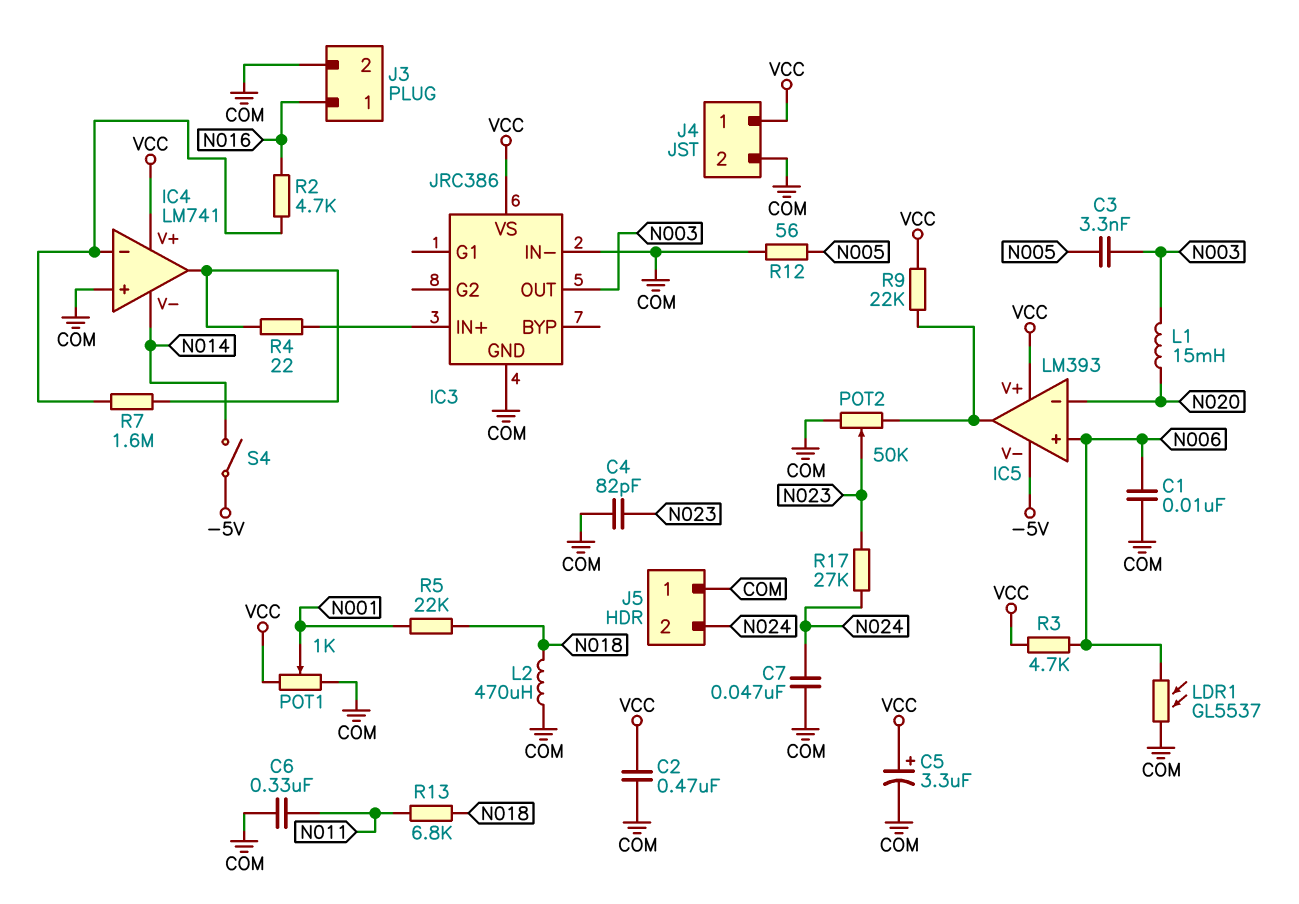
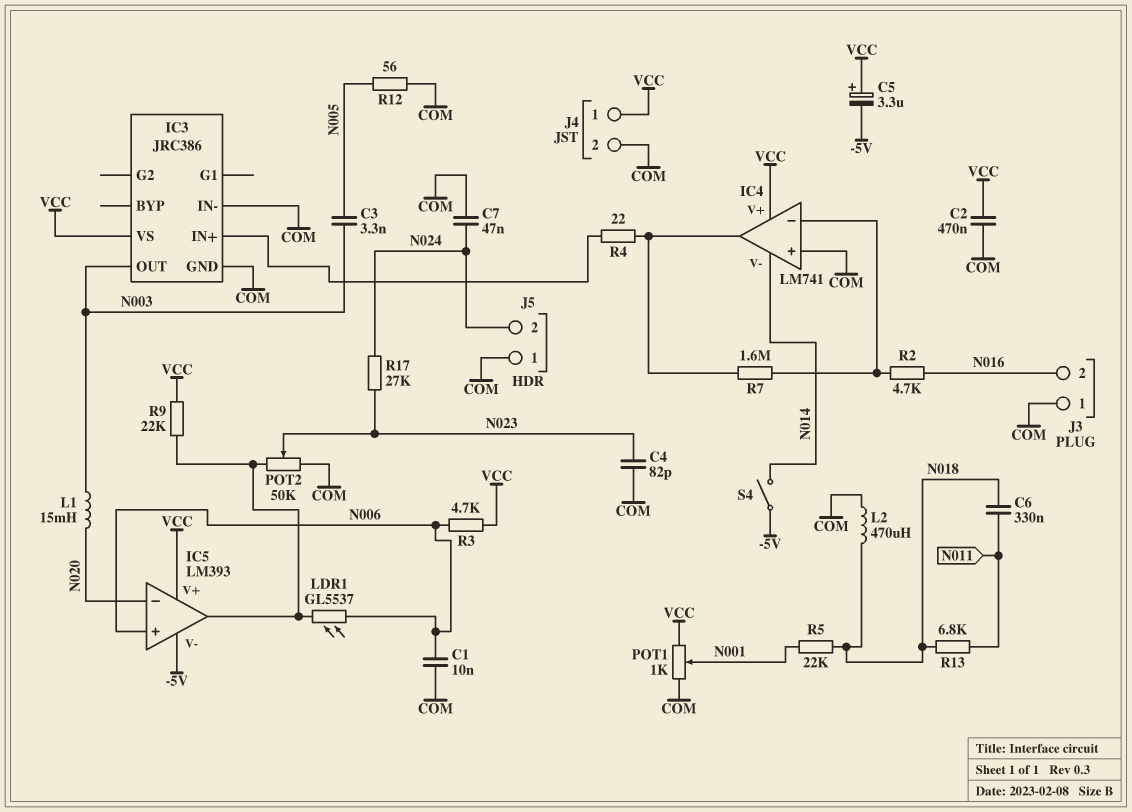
C5: 3.3uF (plus VCC, minus COM) -> 3.3uF (plus VCC, minus -5V)
C6: 330nF (COM, N011) -> 330nF (N011, N018)
J3 pin 1: N016 -> COM
J3 pin 2: COM -> N016
LDR1: GL5537 (COM, N006) -> GL5537 (IC5/out, N006)

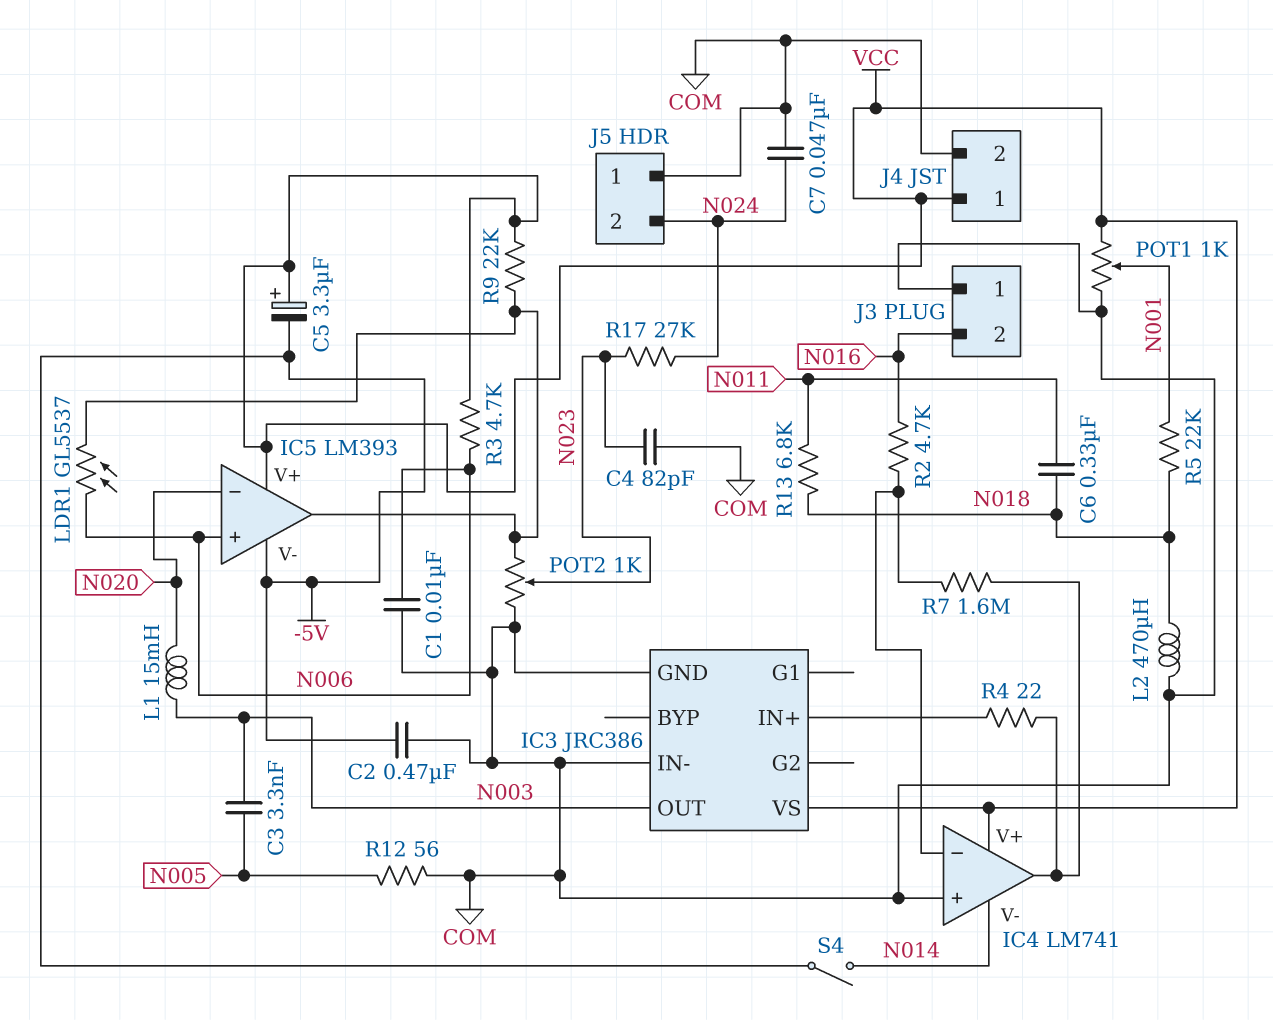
C2: 470nF (COM, VCC) -> 470nF (-5V, COM)
POT2: 50k (COM, IC5/out, wiper N023) -> 1k (COM, IC5/out, wiper N023)

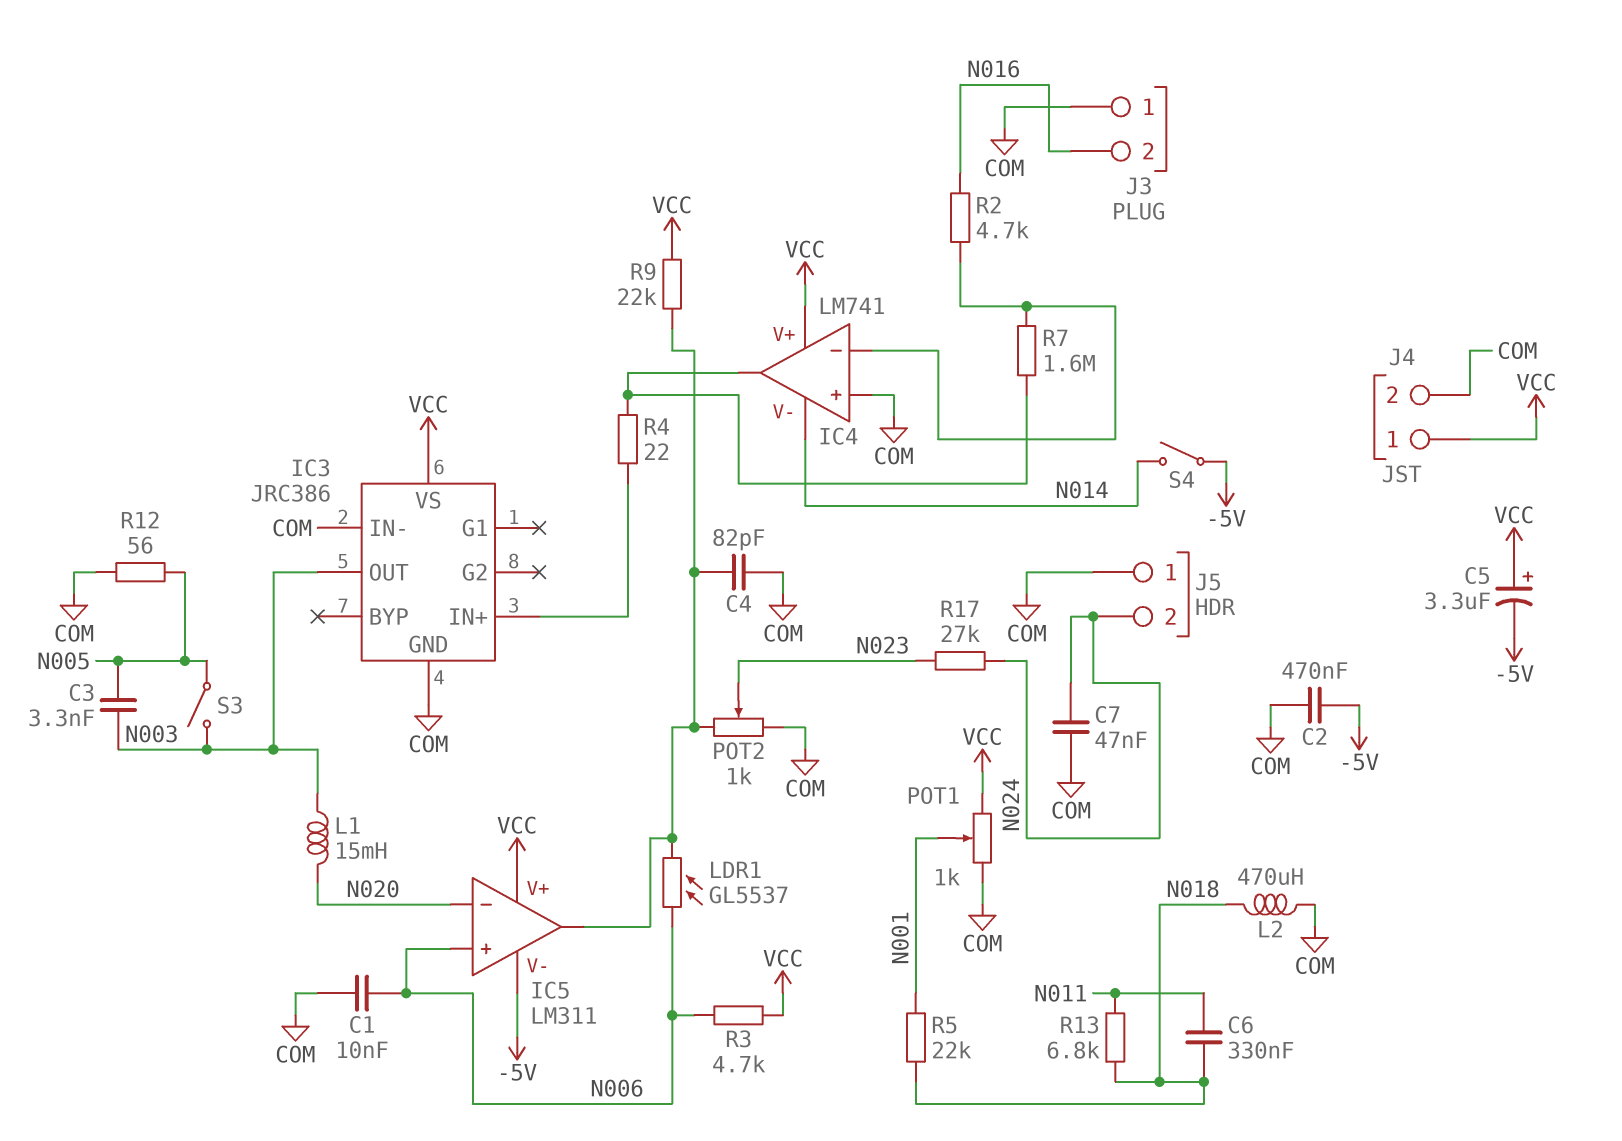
C4: 82pF (COM, N023) -> 82pF (COM, IC5/out)
IC5: LM393 -> LM311
S3: none -> switch (N003, N005)

